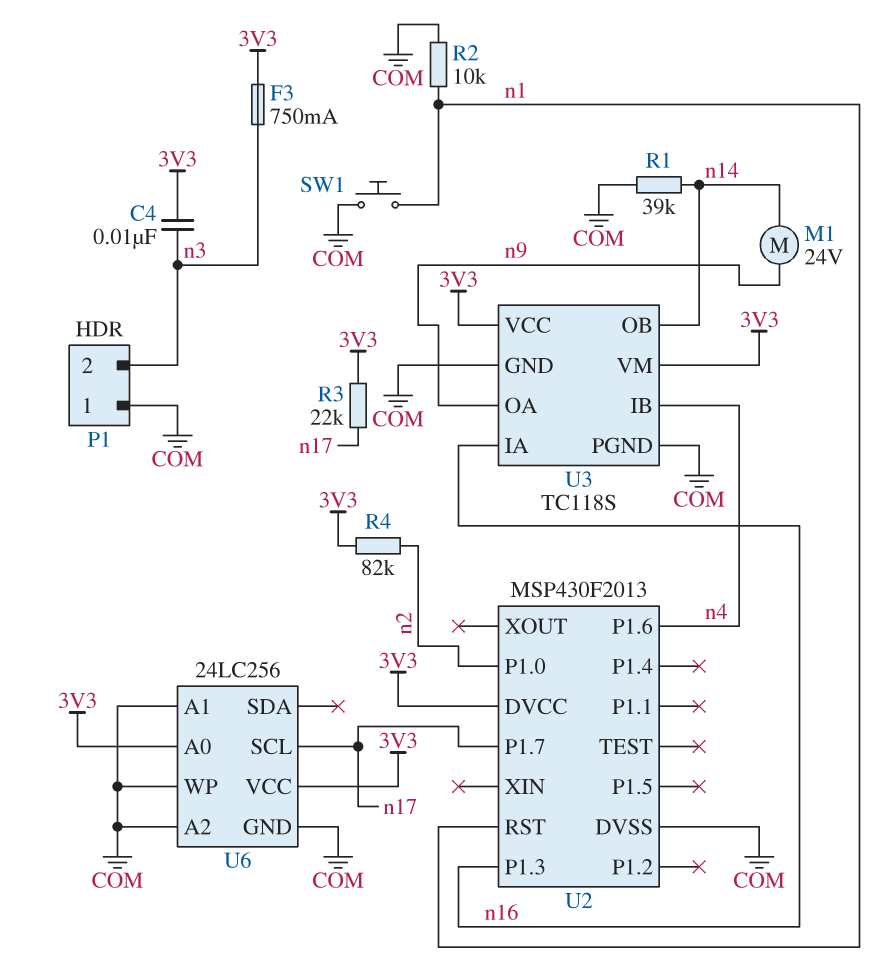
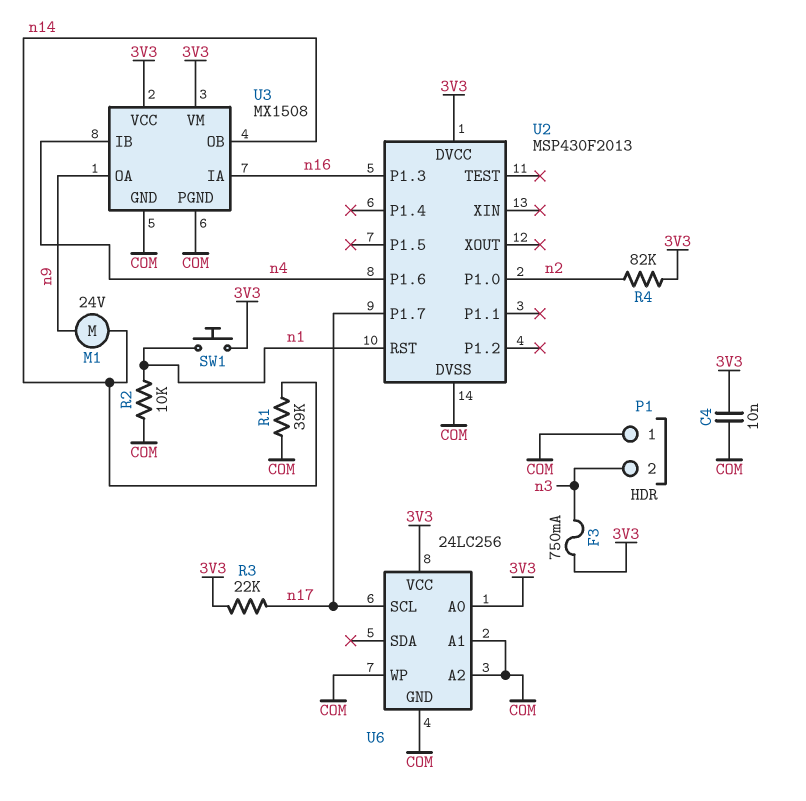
C4: 10nF (3V3, n3) -> 10nF (3V3, COM)
SW1: button (COM, n1) -> button (3V3, n1)
U3: TC118S -> MX1508

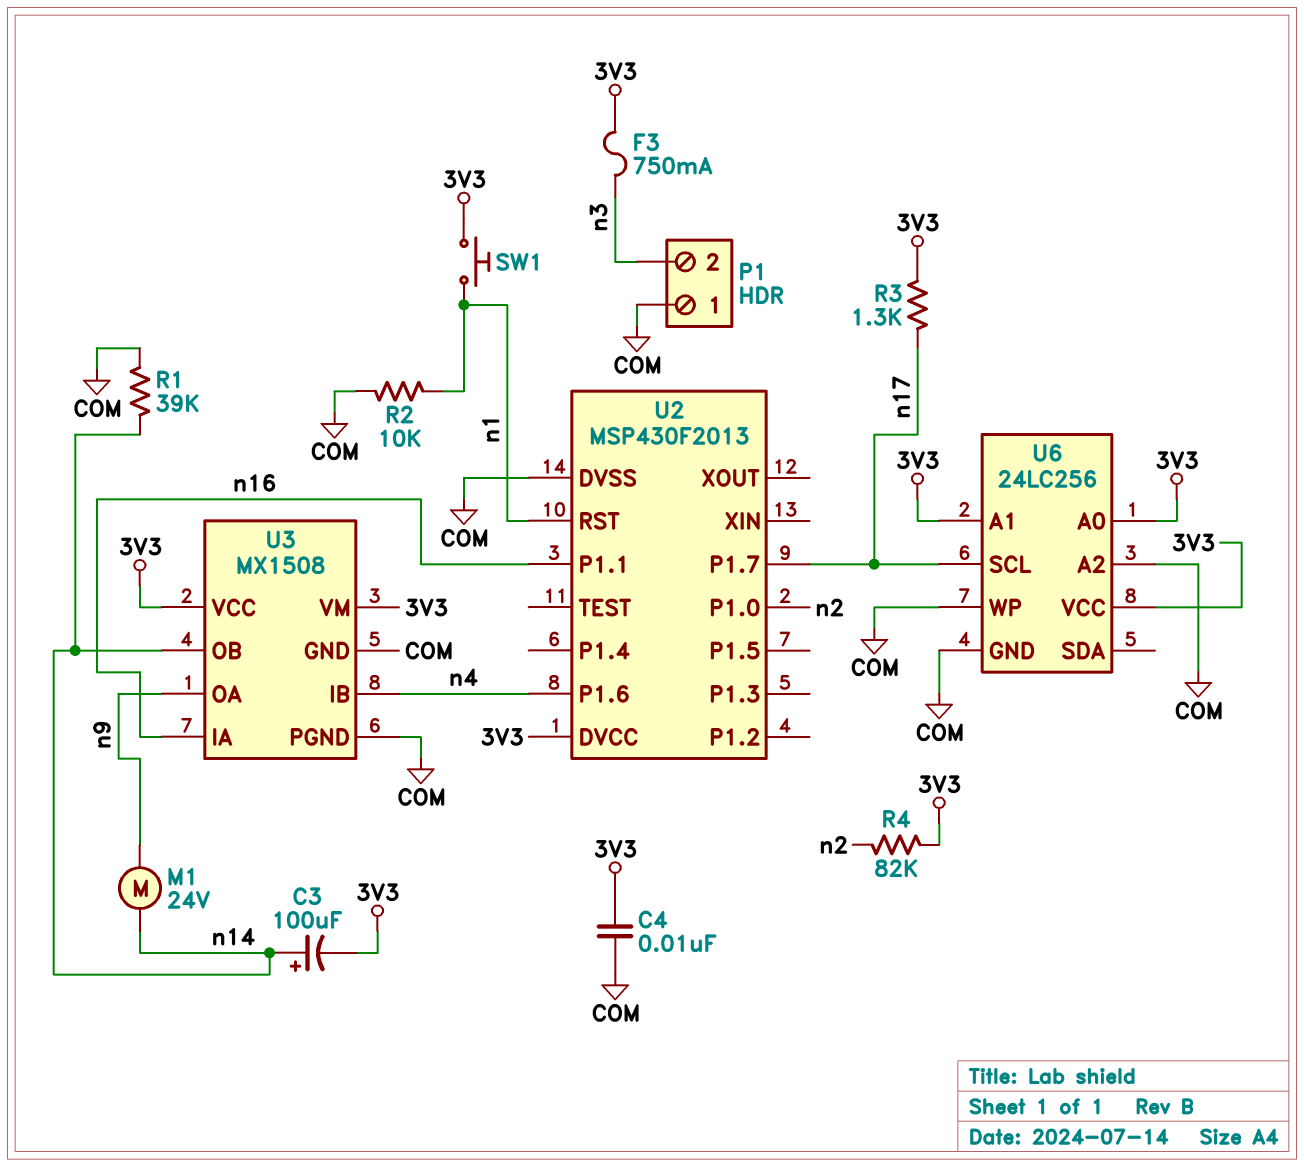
C3: none -> 100uF (plus n14, minus 3V3)
R3: 22k (3V3, n17) -> 1.3k (3V3, n17)
U2 pin P1.1: none -> n16
U2 pin P1.3: n16 -> none
U6 pin A1: COM -> 3V3

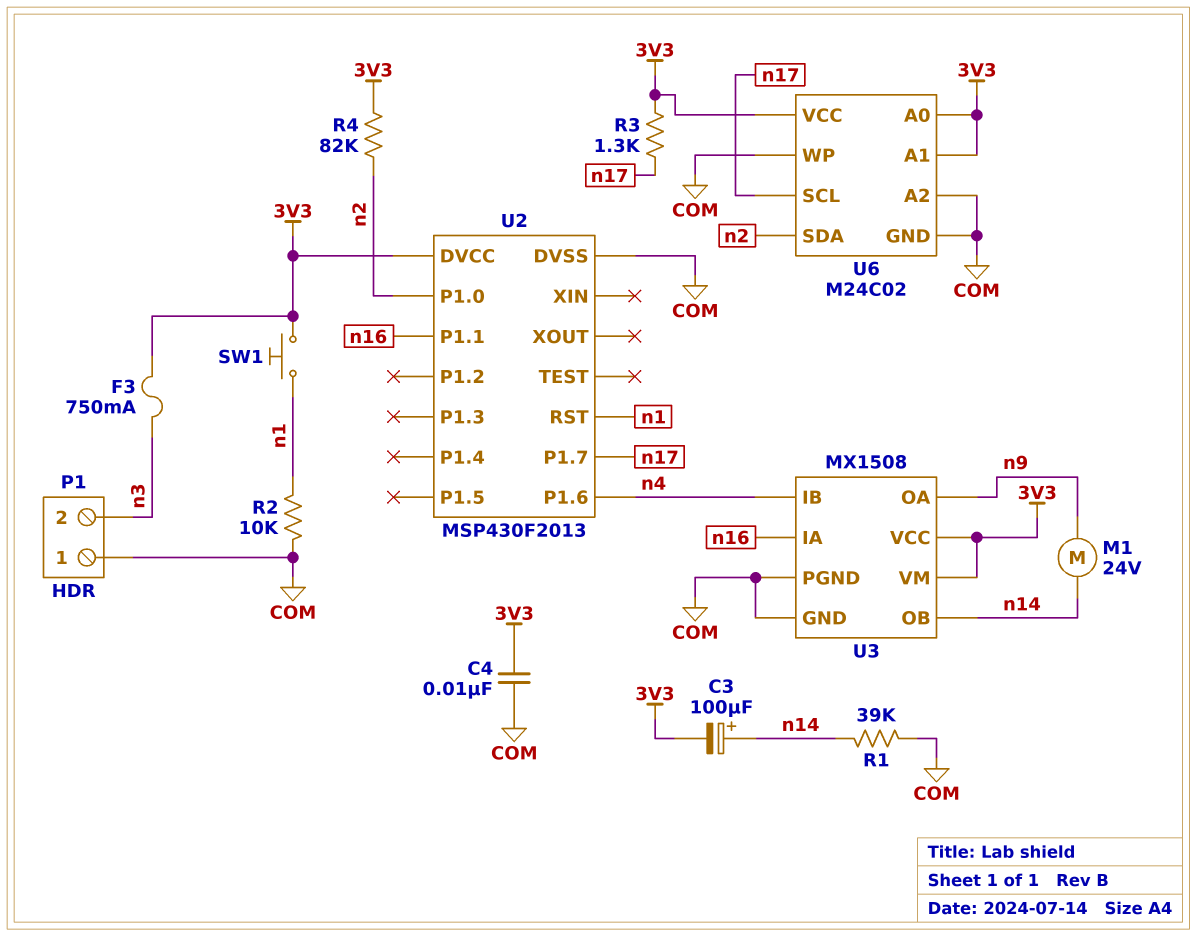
U6: 24LC256 -> M24C02
U6 pin SDA: none -> n2

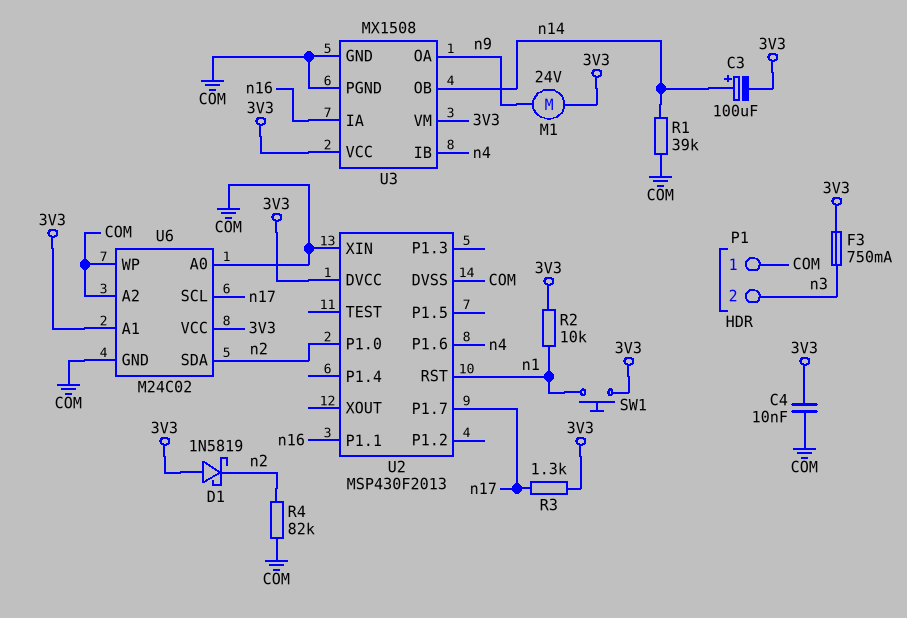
D1: none -> schottky 1N5819 (A 3V3, K n2)
M1: motor 24V (n9, n14) -> motor 24V (3V3, n9)
R2: 10k (COM, n1) -> 10k (3V3, n1)
R4: 82k (3V3, n2) -> 82k (COM, n2)
U2 pin XIN: none -> COM
U6 pin A0: 3V3 -> COM

